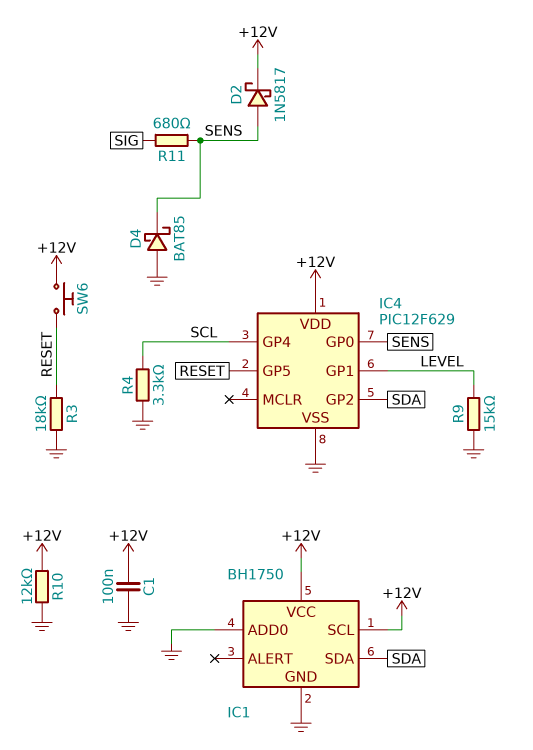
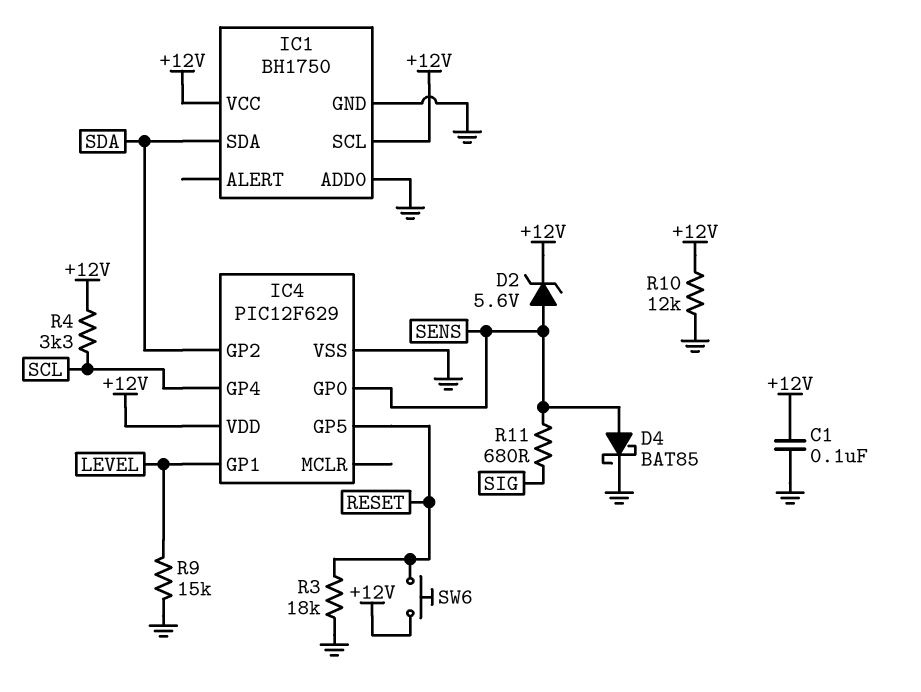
D2: schottky 1N5817 (A SENS, K +12V) -> zener 5.6V (A SENS, K +12V)
D4: schottky BAT85 (A GND, K SENS) -> schottky BAT85 (A SENS, K GND)
R4: 3.3k (GND, SCL) -> 3.3k (+12V, SCL)

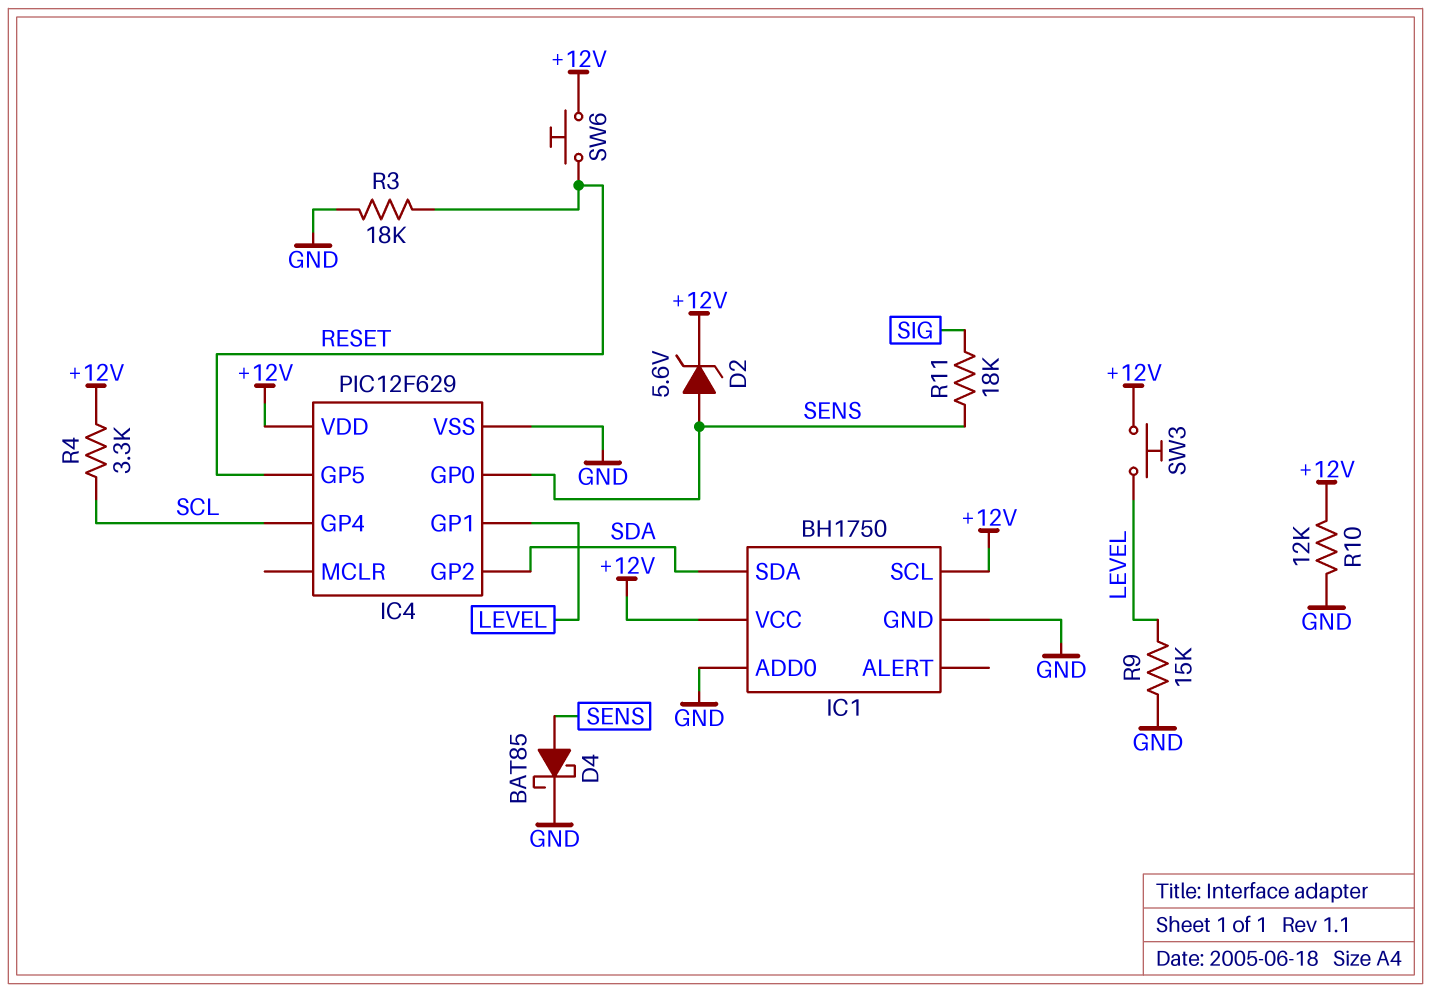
C1: 100nF (+12V, GND) -> none
R11: 680 (SENS, SIG) -> 18k (SENS, SIG)
SW3: none -> button (+12V, LEVEL)

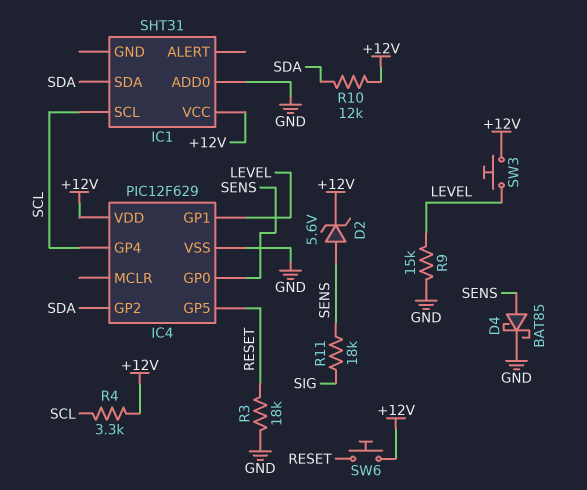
IC1: BH1750 -> SHT31
IC1 pin GND: GND -> none
IC1 pin SCL: +12V -> SCL
R10: 12k (+12V, GND) -> 12k (+12V, SDA)

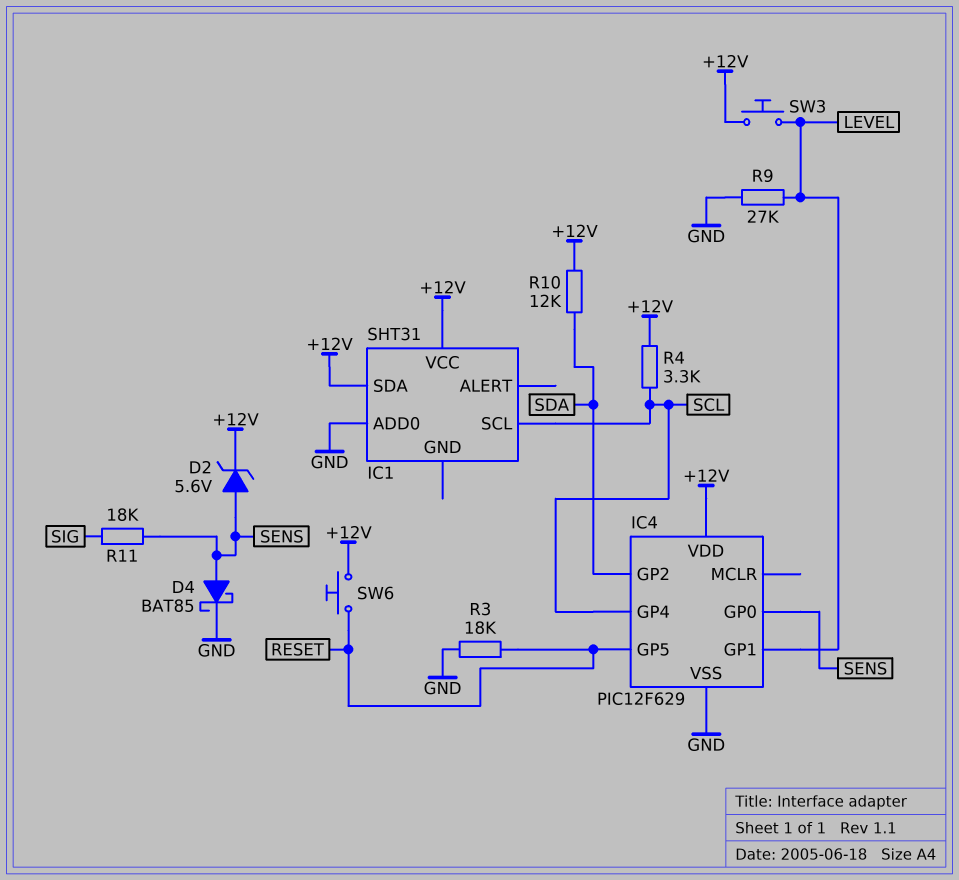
IC1 pin SDA: SDA -> +12V
R9: 15k (GND, LEVEL) -> 27k (GND, LEVEL)

